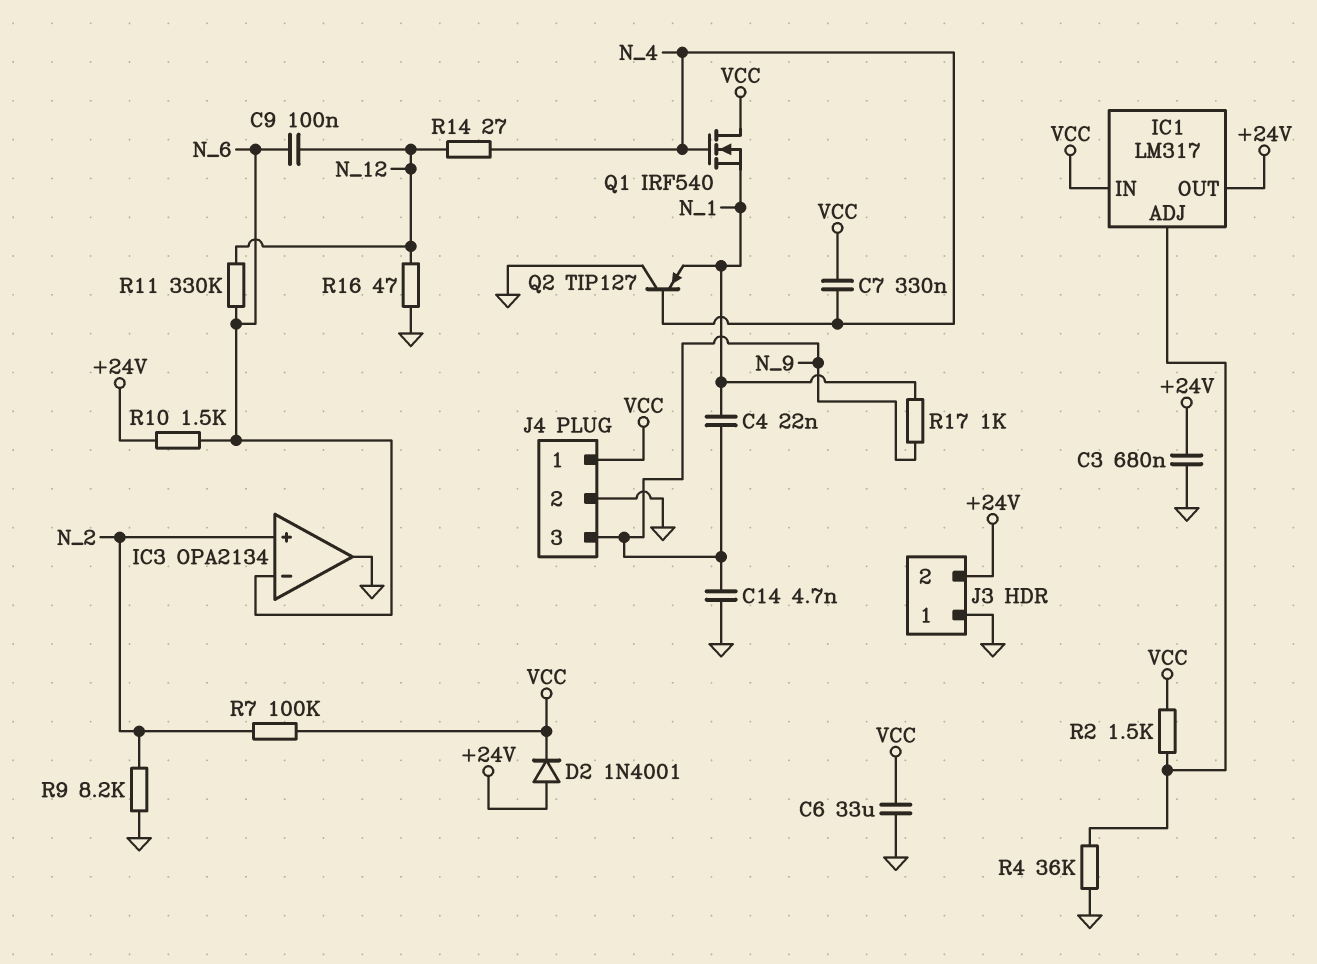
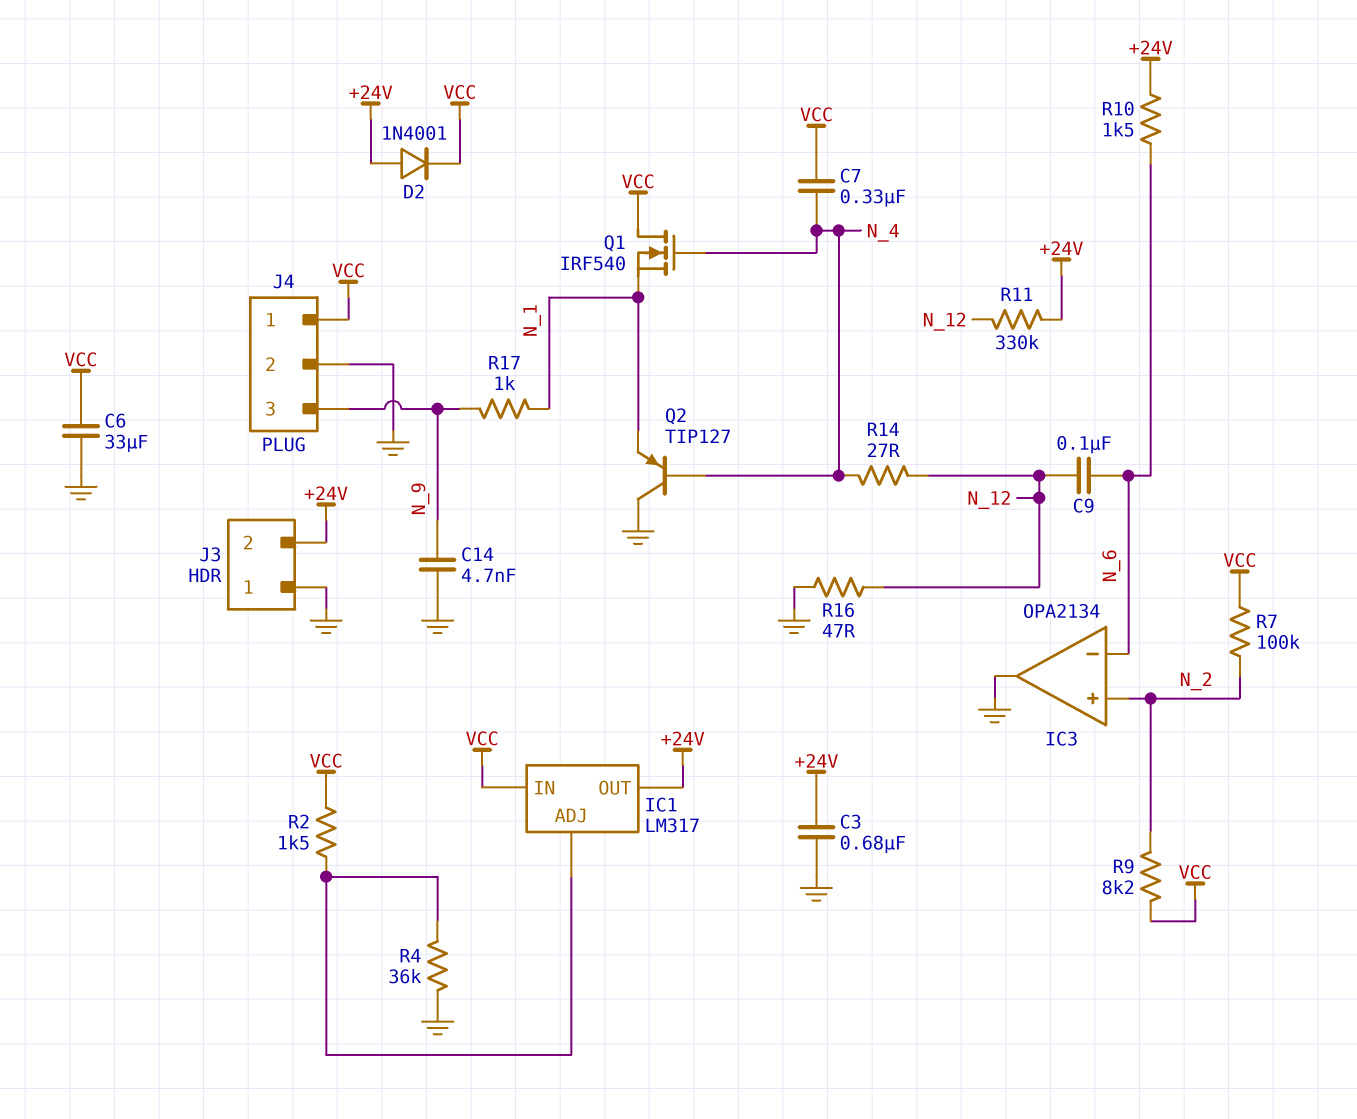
C4: 22nF (N_1, N_9) -> none
R9: 8.2k (GND, N_2) -> 8.2k (N_2, VCC)
R11: 330k (N_6, N_12) -> 330k (+24V, N_12)

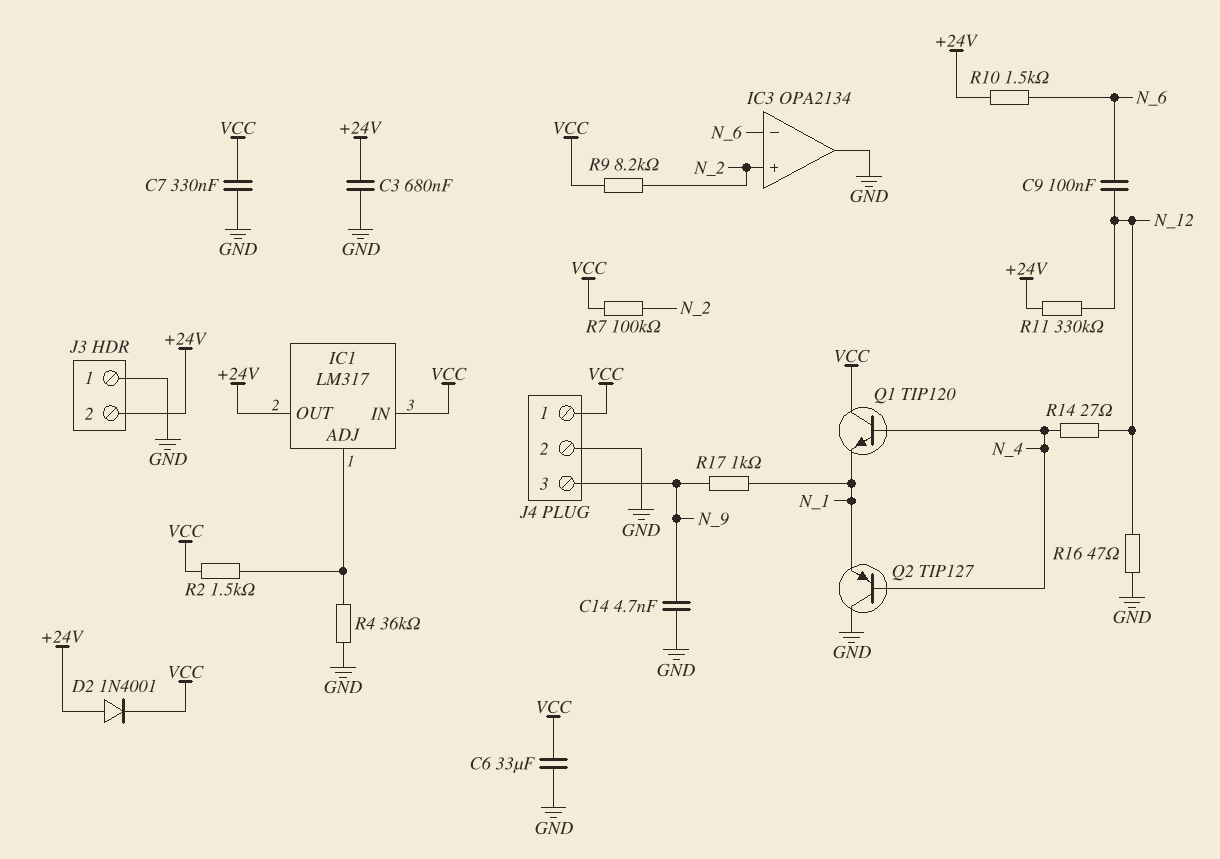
C7: 330nF (N_4, VCC) -> 330nF (GND, VCC)
Q1: NMOS IRF540 (G N_4, D VCC, S N_1) -> NPN TIP120 (B N_4, C VCC, E N_1)

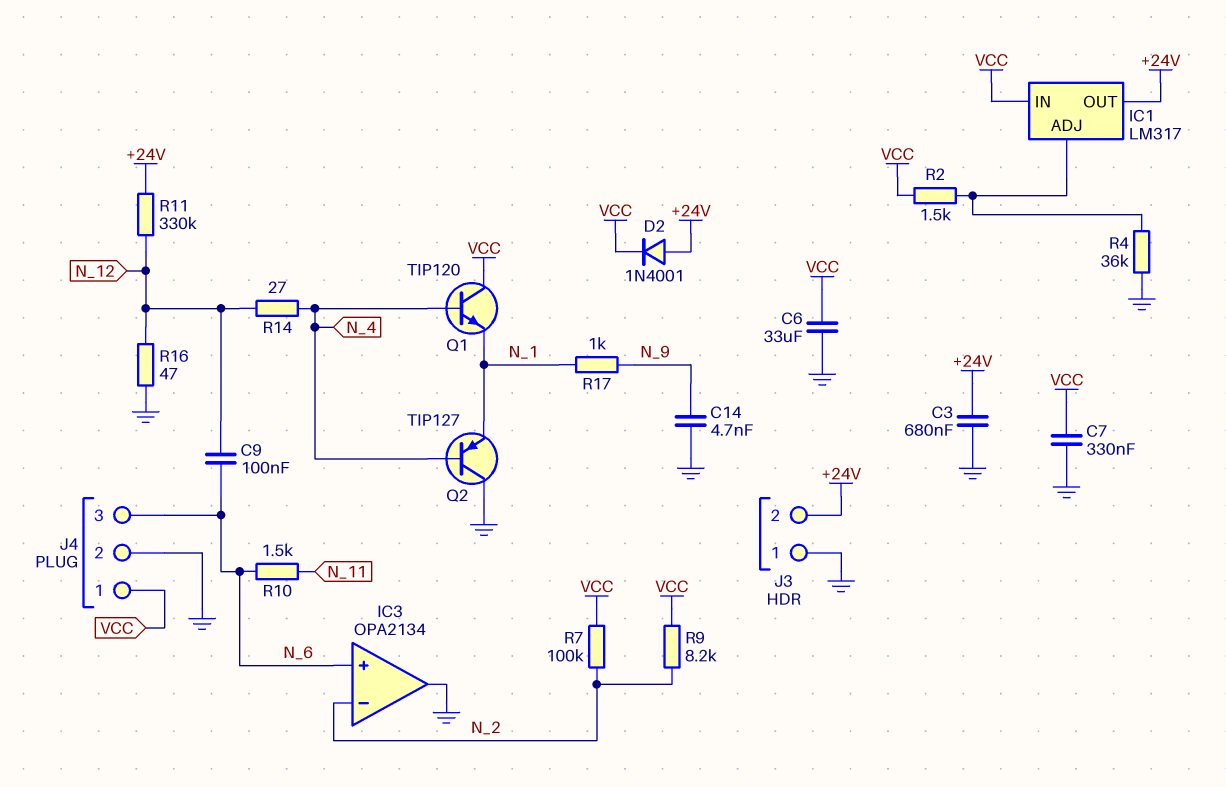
IC3 pin in+: N_2 -> N_6
IC3 pin in-: N_6 -> N_2
J4 pin 3: N_9 -> N_6
R10: 1.5k (+24V, N_6) -> 1.5k (N_6, N_11)

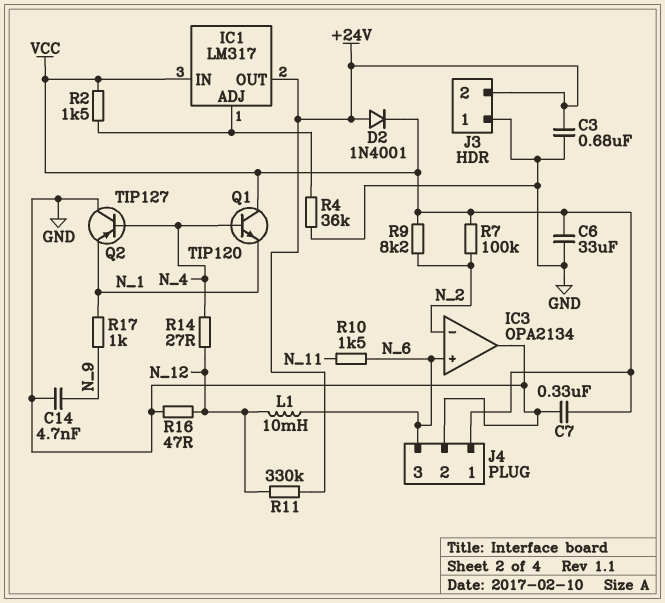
C9: 100nF (N_6, N_12) -> none
L1: none -> 10mH (N_6, N_12)

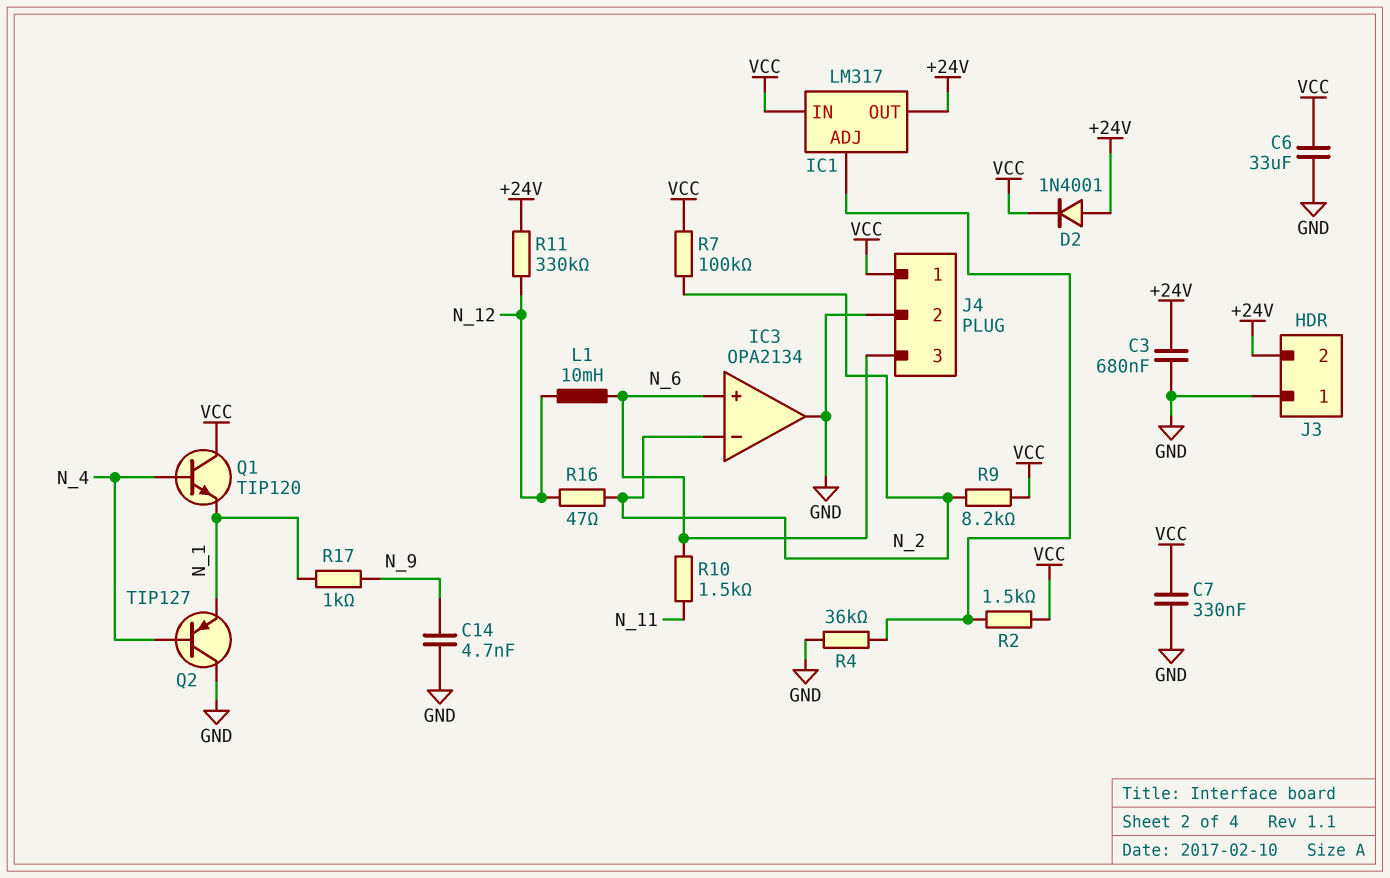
R14: 27 (N_4, N_12) -> none
R16: 47 (GND, N_12) -> 47 (N_2, N_12)

